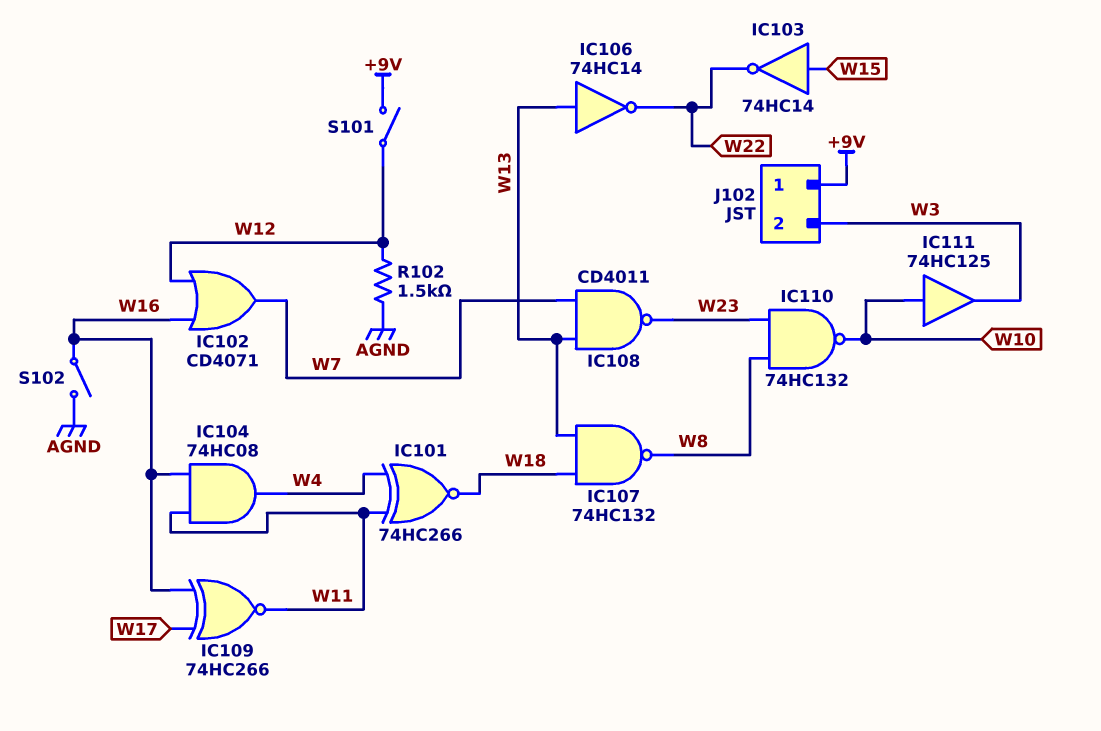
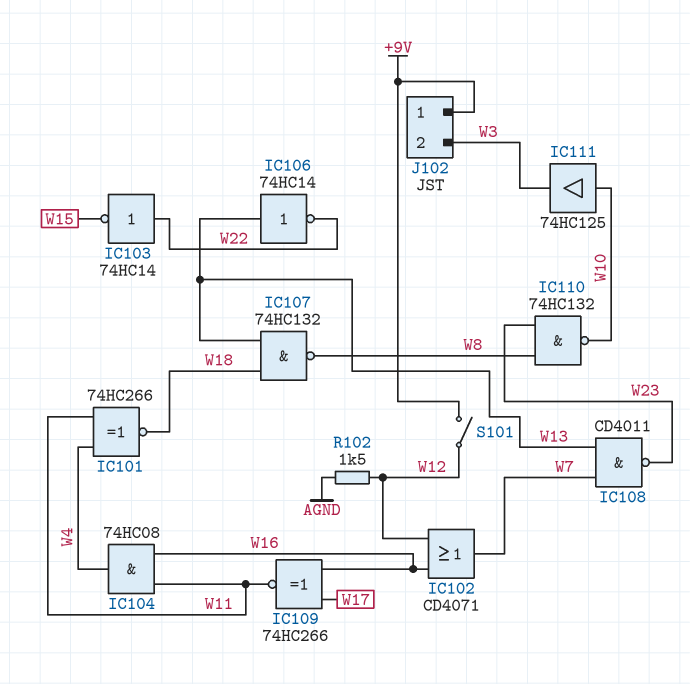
IC103: NOT 74HC14 (in W15, out W22) -> NOT 74HC14 (in W22, out W15)
S102: switch (AGND, W16) -> none

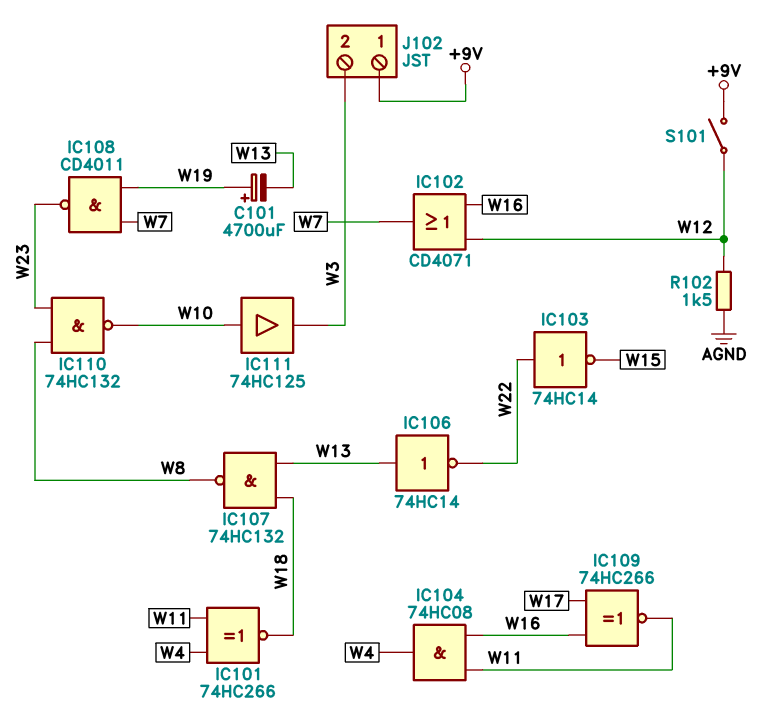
C101: none -> 4700uF (plus W19, minus W13)
IC108: NAND CD4011 (in W7, in W13, out W23) -> NAND CD4011 (in W7, in W19, out W23)

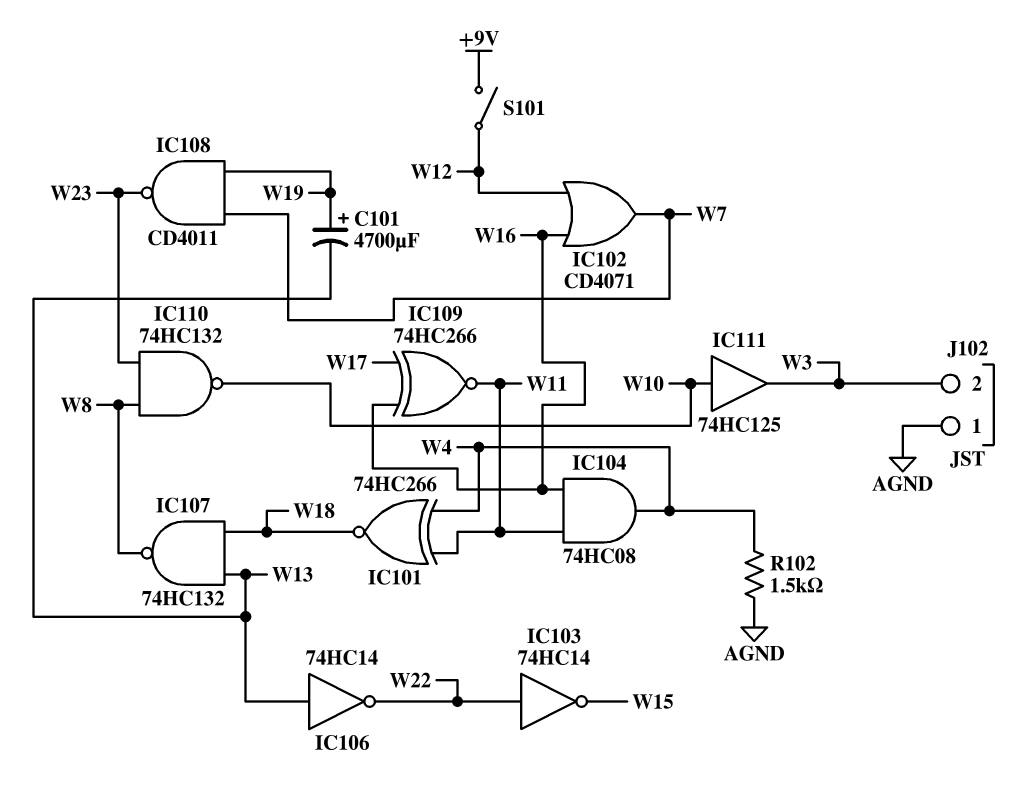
J102 pin 1: +9V -> AGND
R102: 1.5k (AGND, W12) -> 1.5k (AGND, W4)

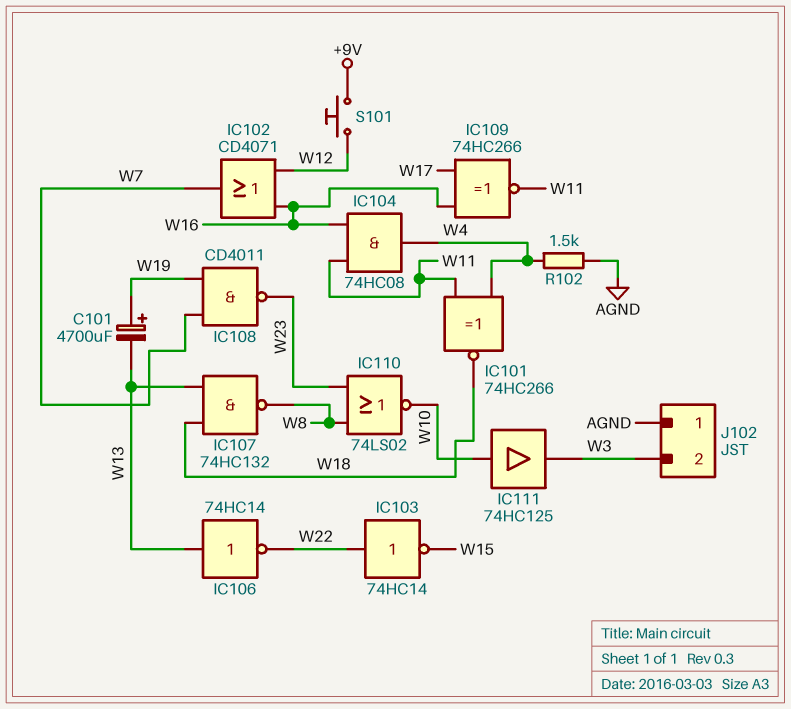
IC110: NAND 74HC132 (in W8, in W23, out W10) -> NOR 74LS02 (in W8, in W23, out W10)
S101: switch (+9V, W12) -> button (+9V, W12)

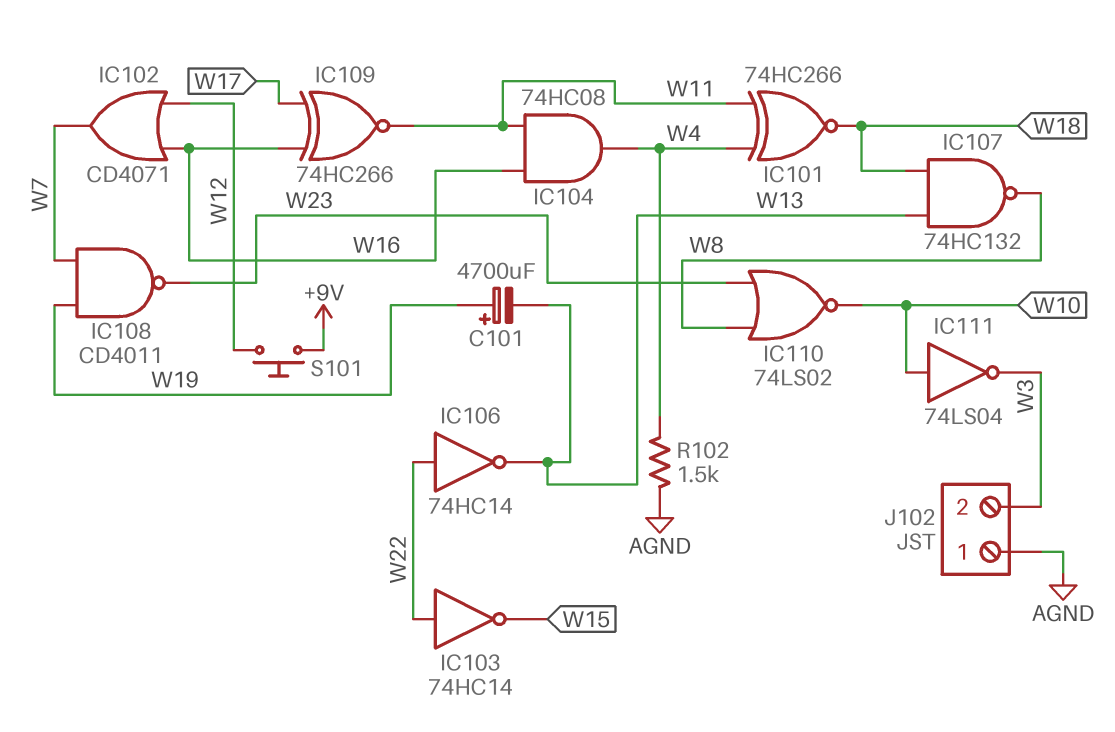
IC106: NOT 74HC14 (in W13, out W22) -> NOT 74HC14 (in W22, out W13)
IC111: buffer 74HC125 (in W10, out W3) -> NOT 74LS04 (in W10, out W3)

